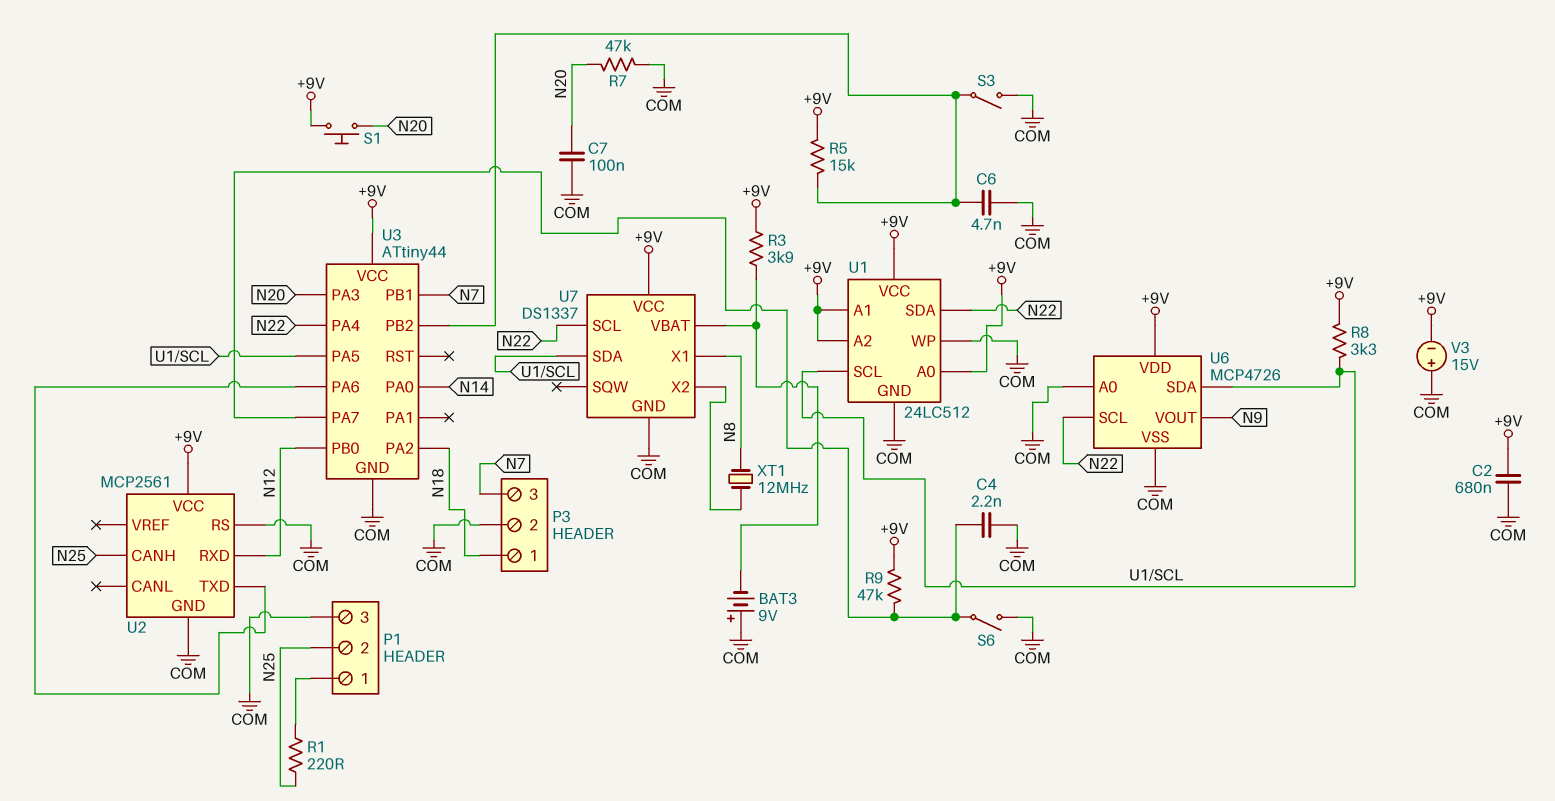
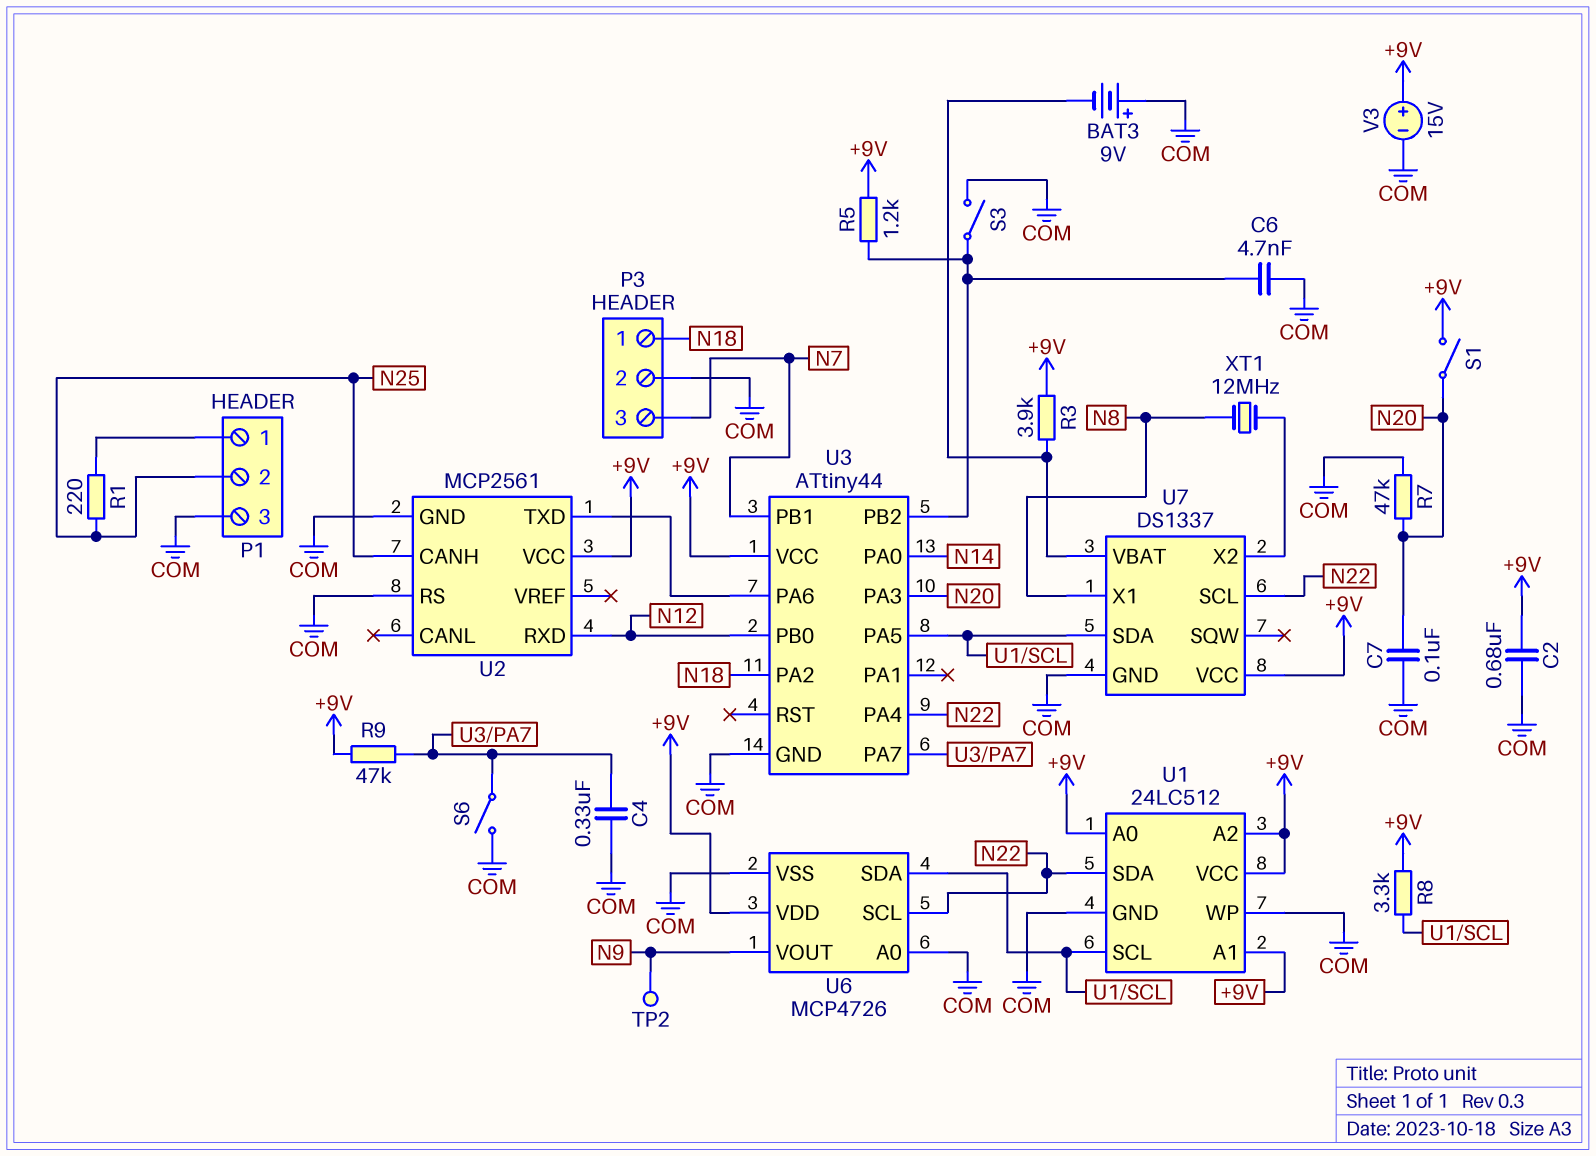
C4: 2.2nF (COM, U3/PA7) -> 330nF (COM, U3/PA7)
R5: 15k (+9V, U3/PB2) -> 1.2k (+9V, U3/PB2)
S1: button (+9V, N20) -> switch (+9V, N20)
TP2: none -> test point (N9)
V3: 15V (plus COM, minus +9V) -> 15V (plus +9V, minus COM)

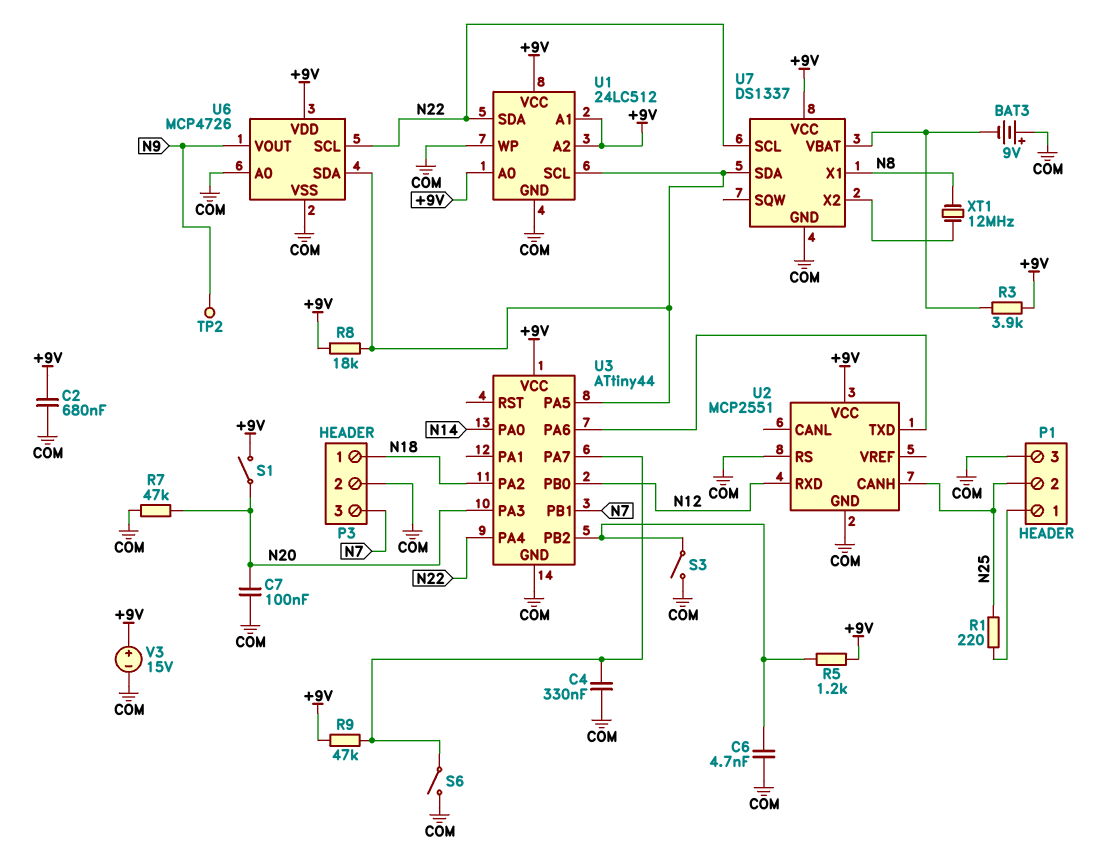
R8: 3.3k (+9V, U1/SCL) -> 18k (+9V, U1/SCL)
U2: MCP2561 -> MCP2551

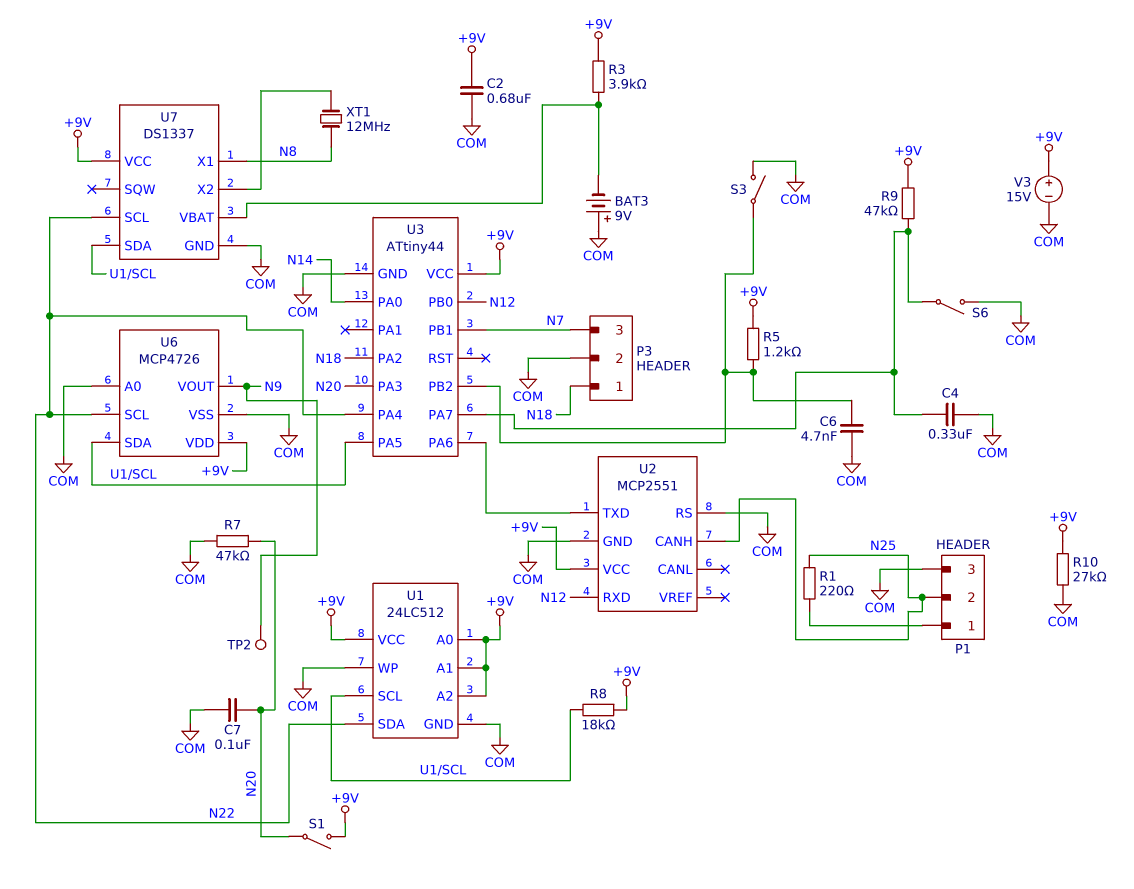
R10: none -> 27k (+9V, COM)

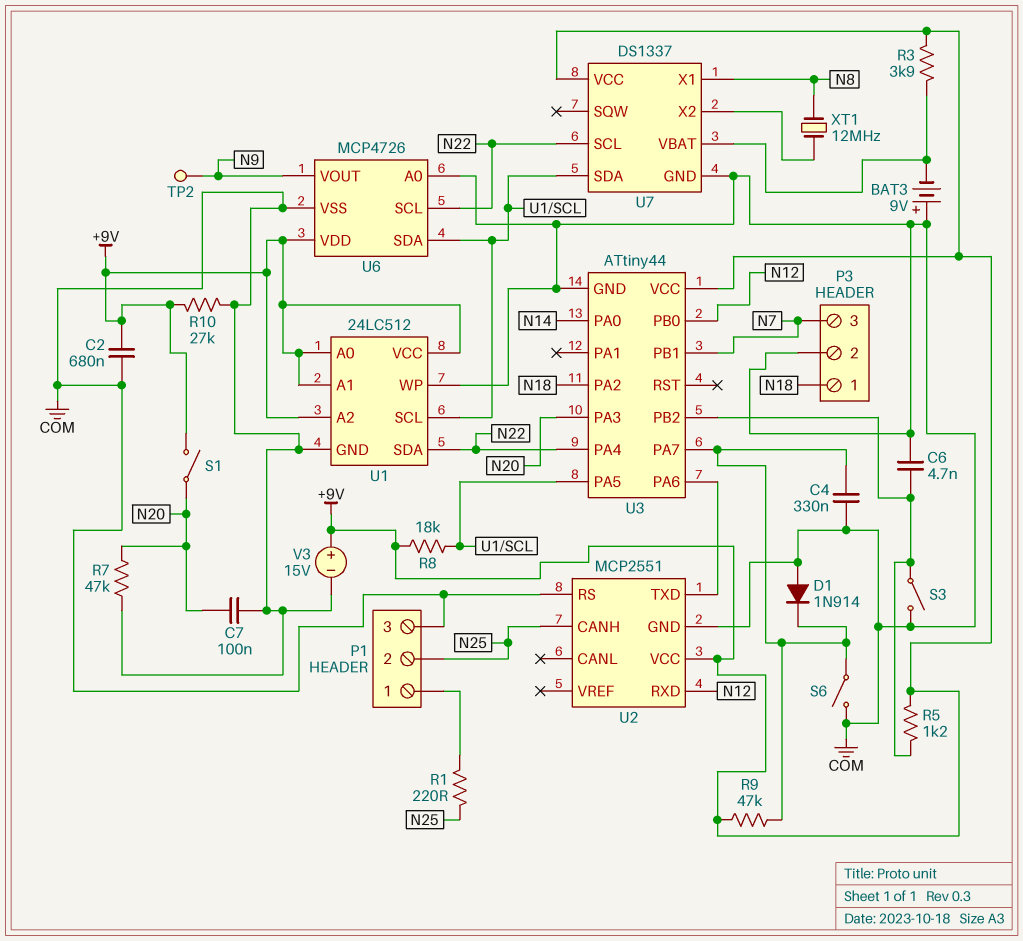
D1: none -> diode 1N914 (A COM, K U3/PA7)

